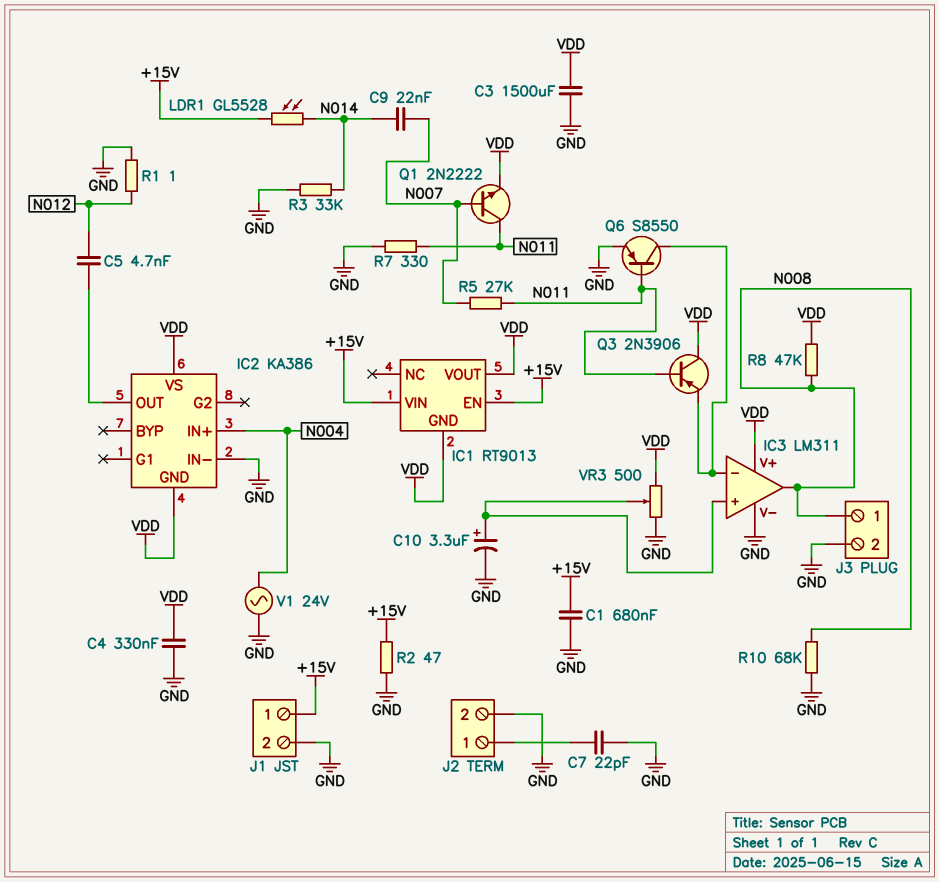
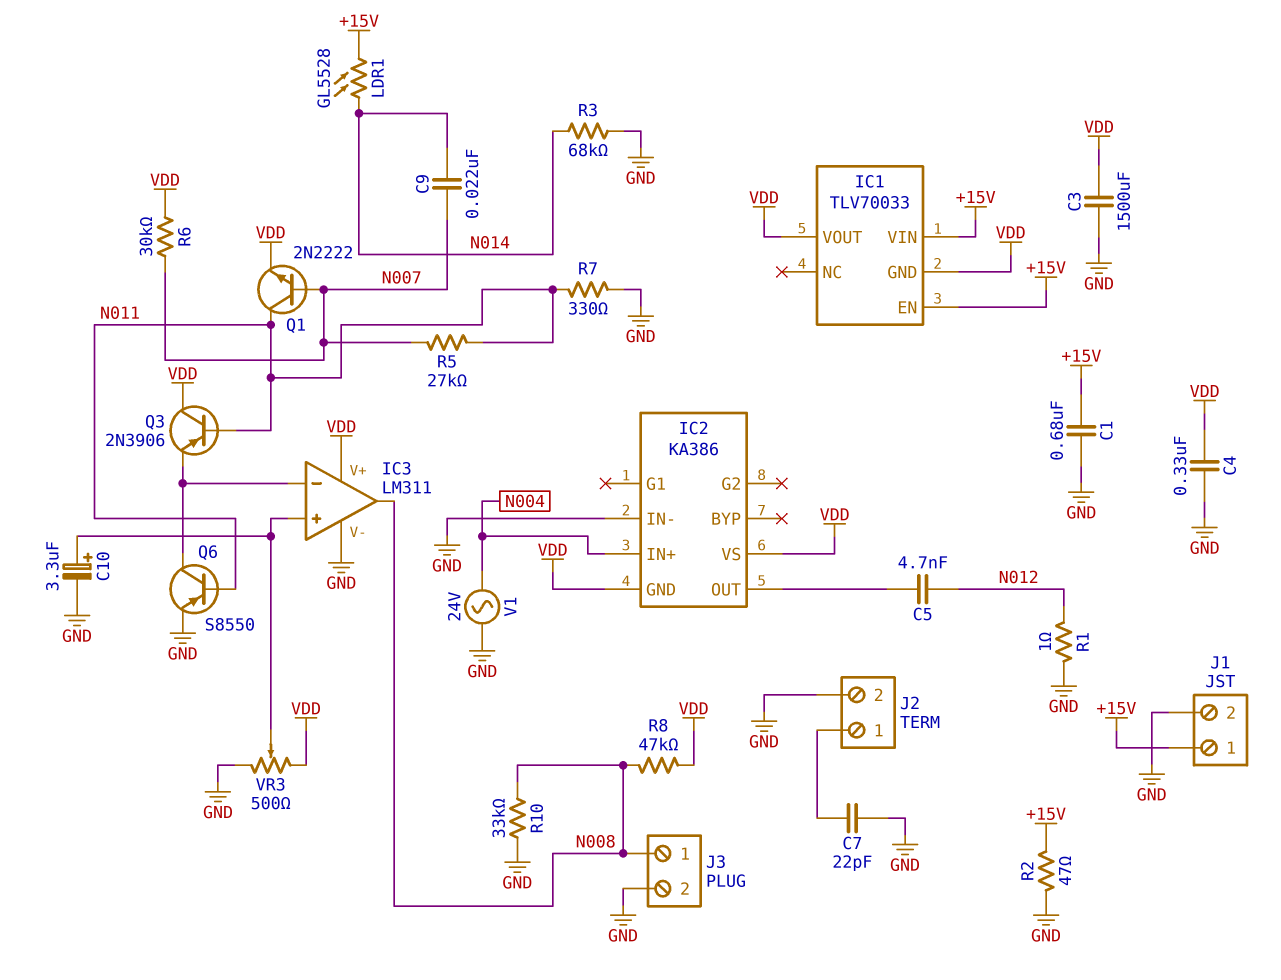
IC1: RT9013 -> TLV70033
R3: 33k (GND, N014) -> 68k (GND, N014)
R6: none -> 30k (N007, VDD)
R10: 68k (GND, N008) -> 33k (GND, N008)

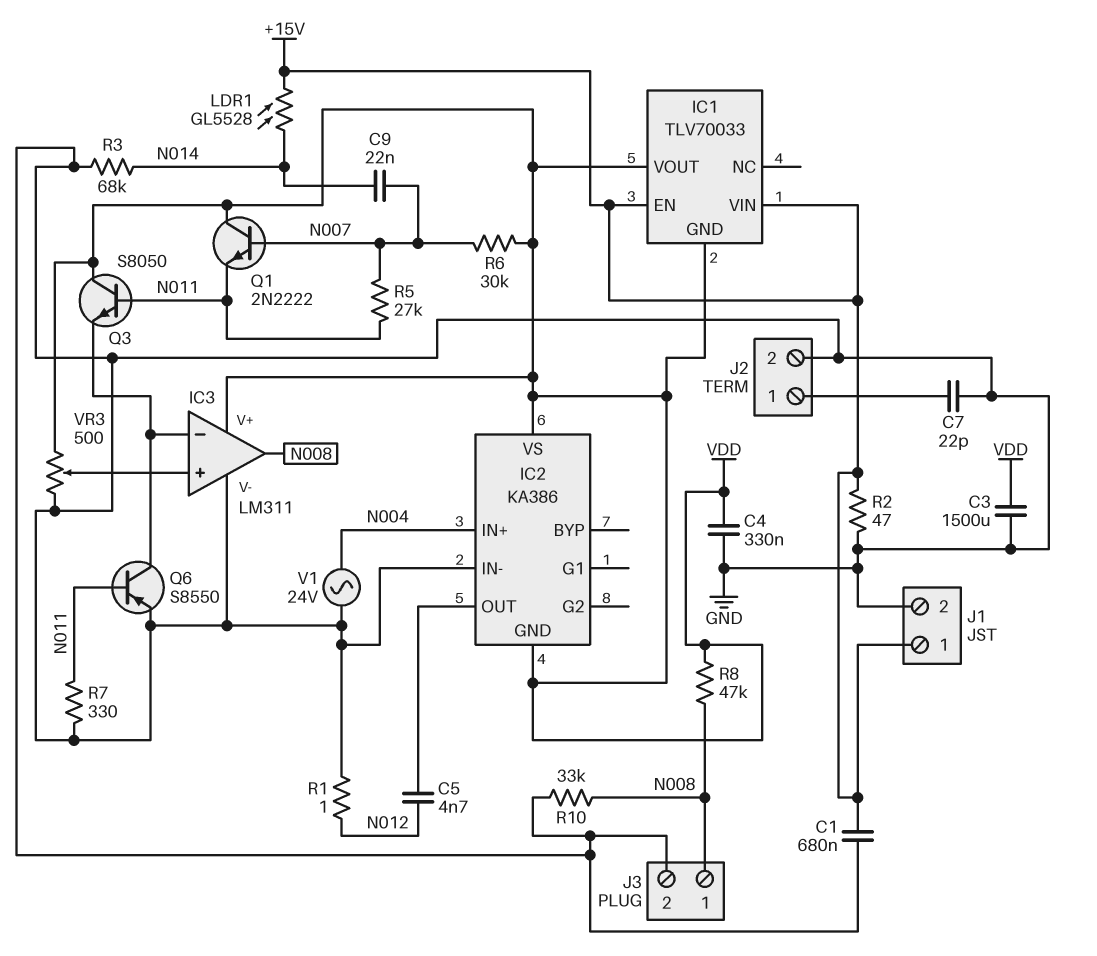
C10: 3.3uF (plus IC3/in+, minus GND) -> none
Q1: NPN 2N2222 (B N007, C N011, E VDD) -> NPN 2N2222 (B N007, C VDD, E N011)
Q3: PNP 2N3906 (B N011, C VDD, E IC3/in-) -> NPN S8050 (B N011, C VDD, E IC3/in-)

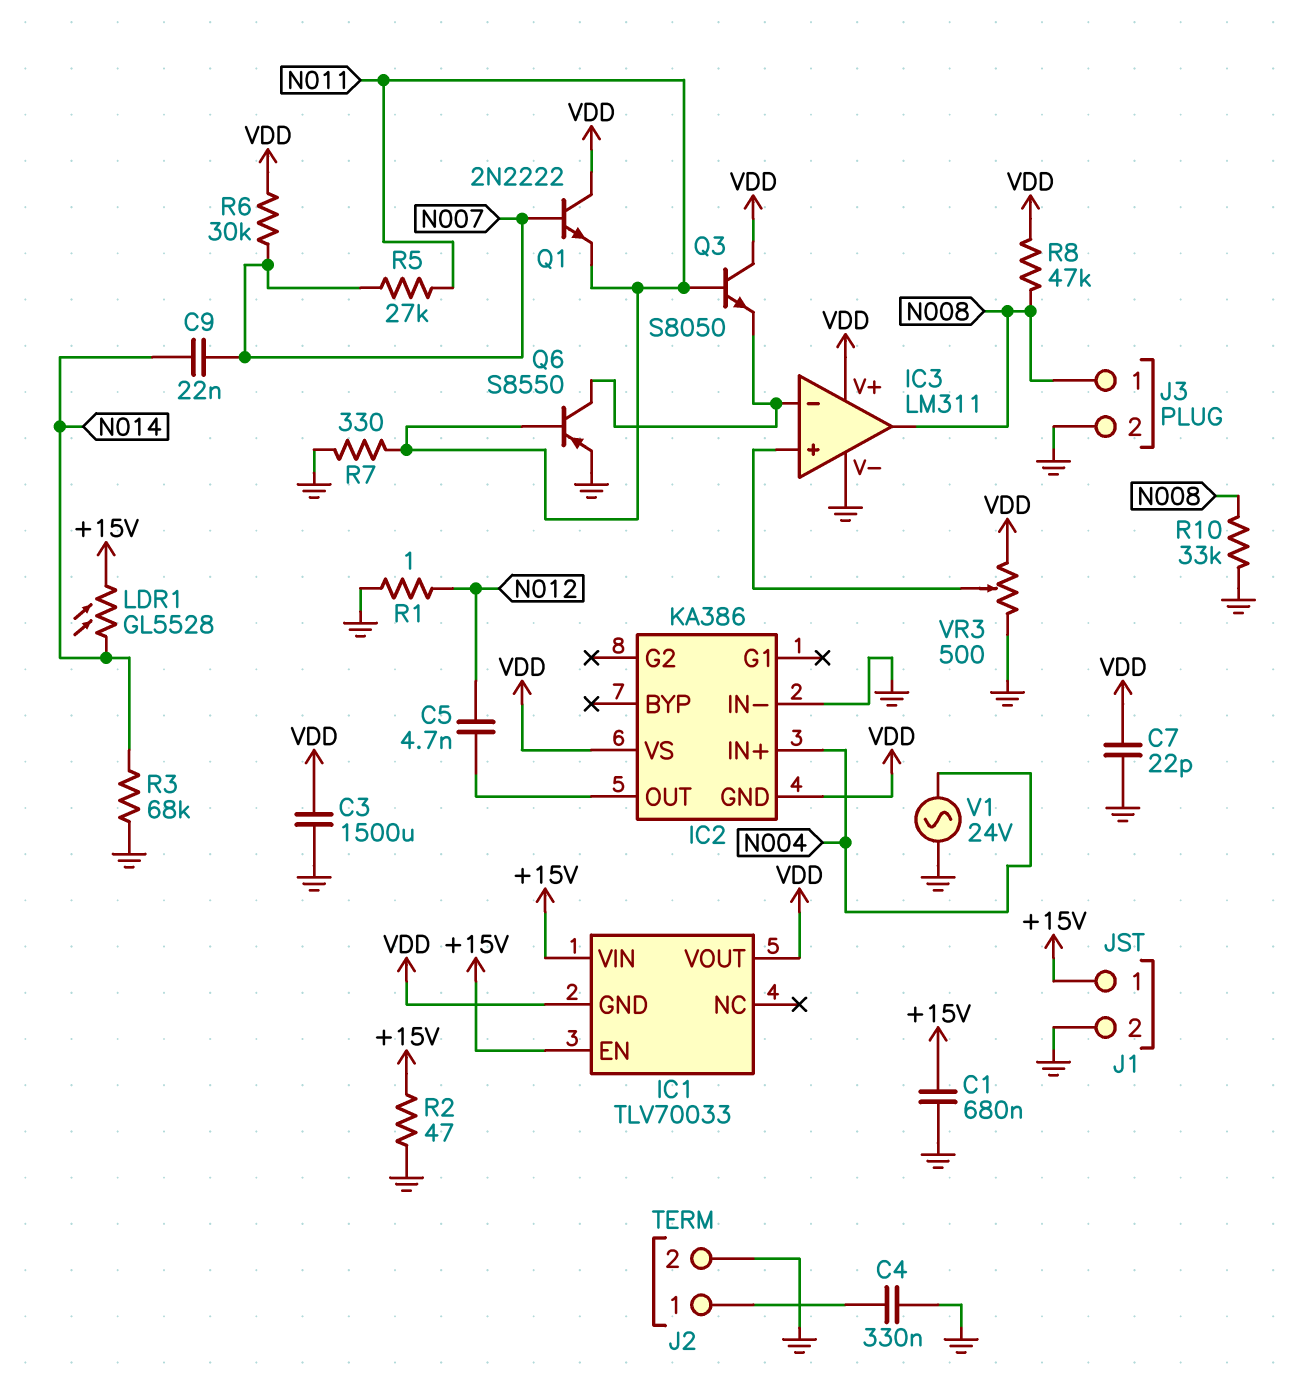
C4: 330nF (GND, VDD) -> 330nF (GND, J2/1)
C7: 22pF (GND, J2/1) -> 22pF (GND, VDD)

